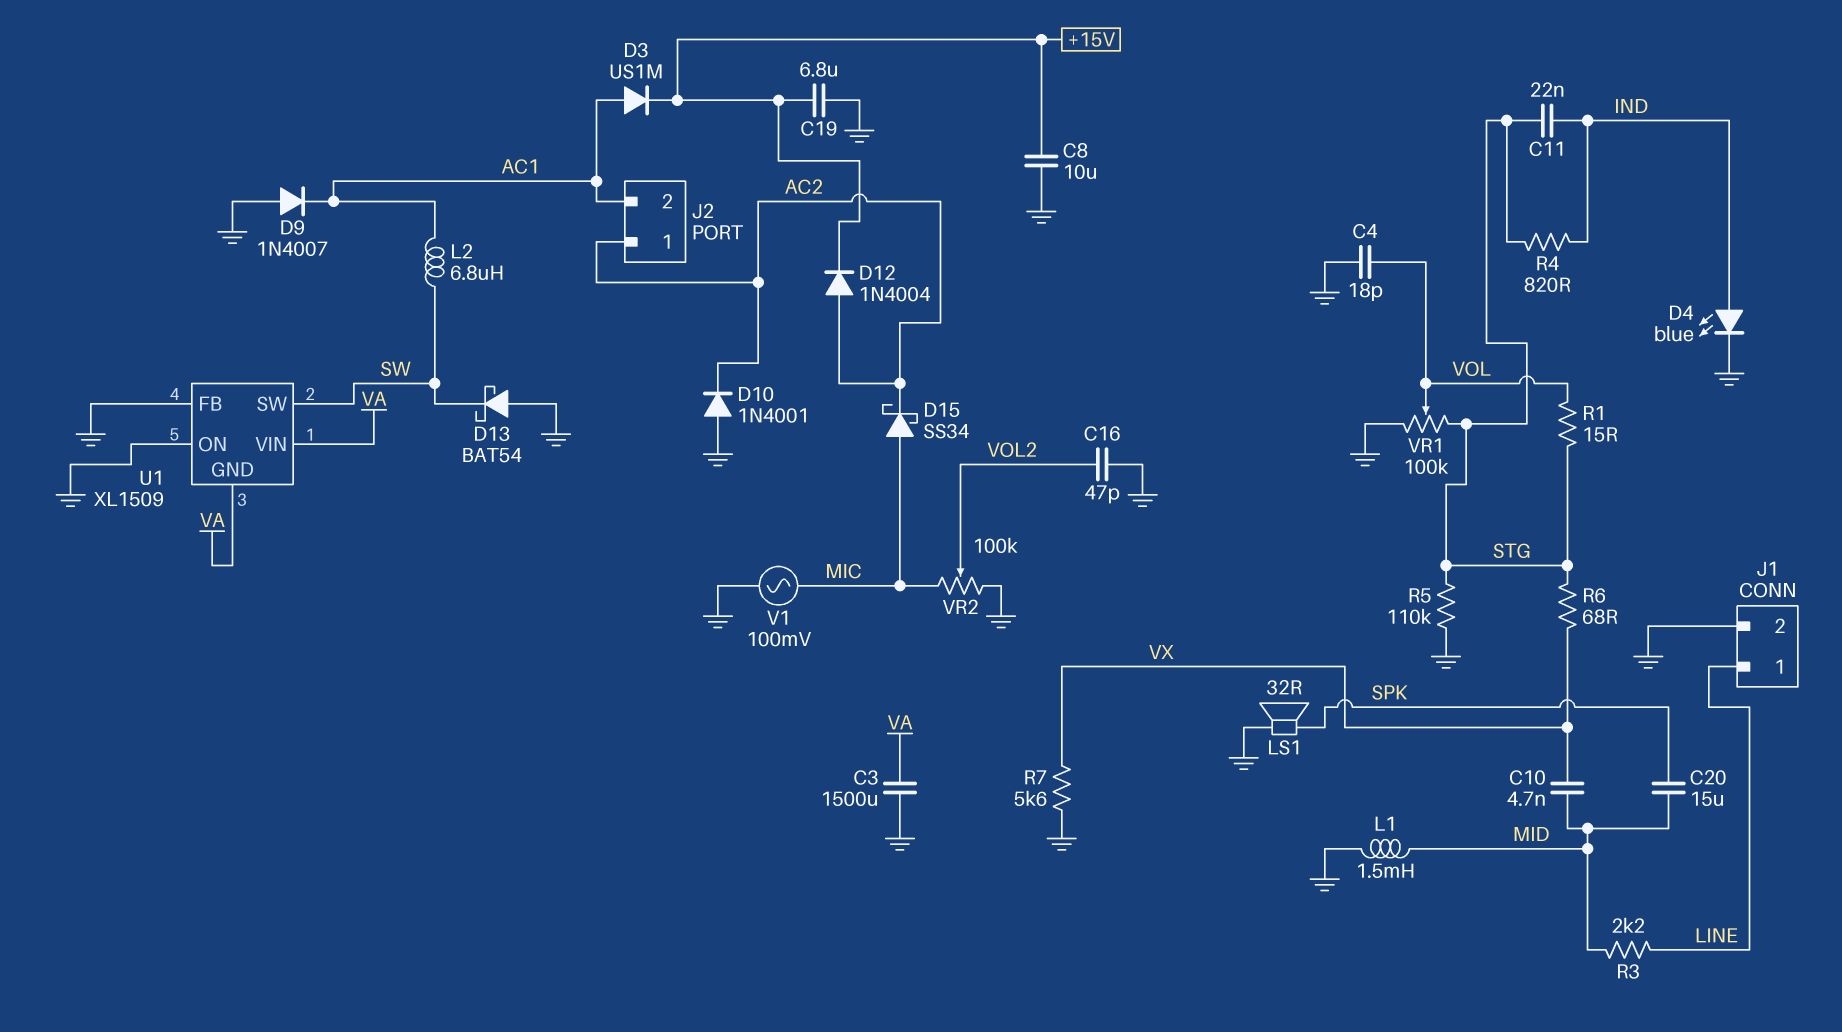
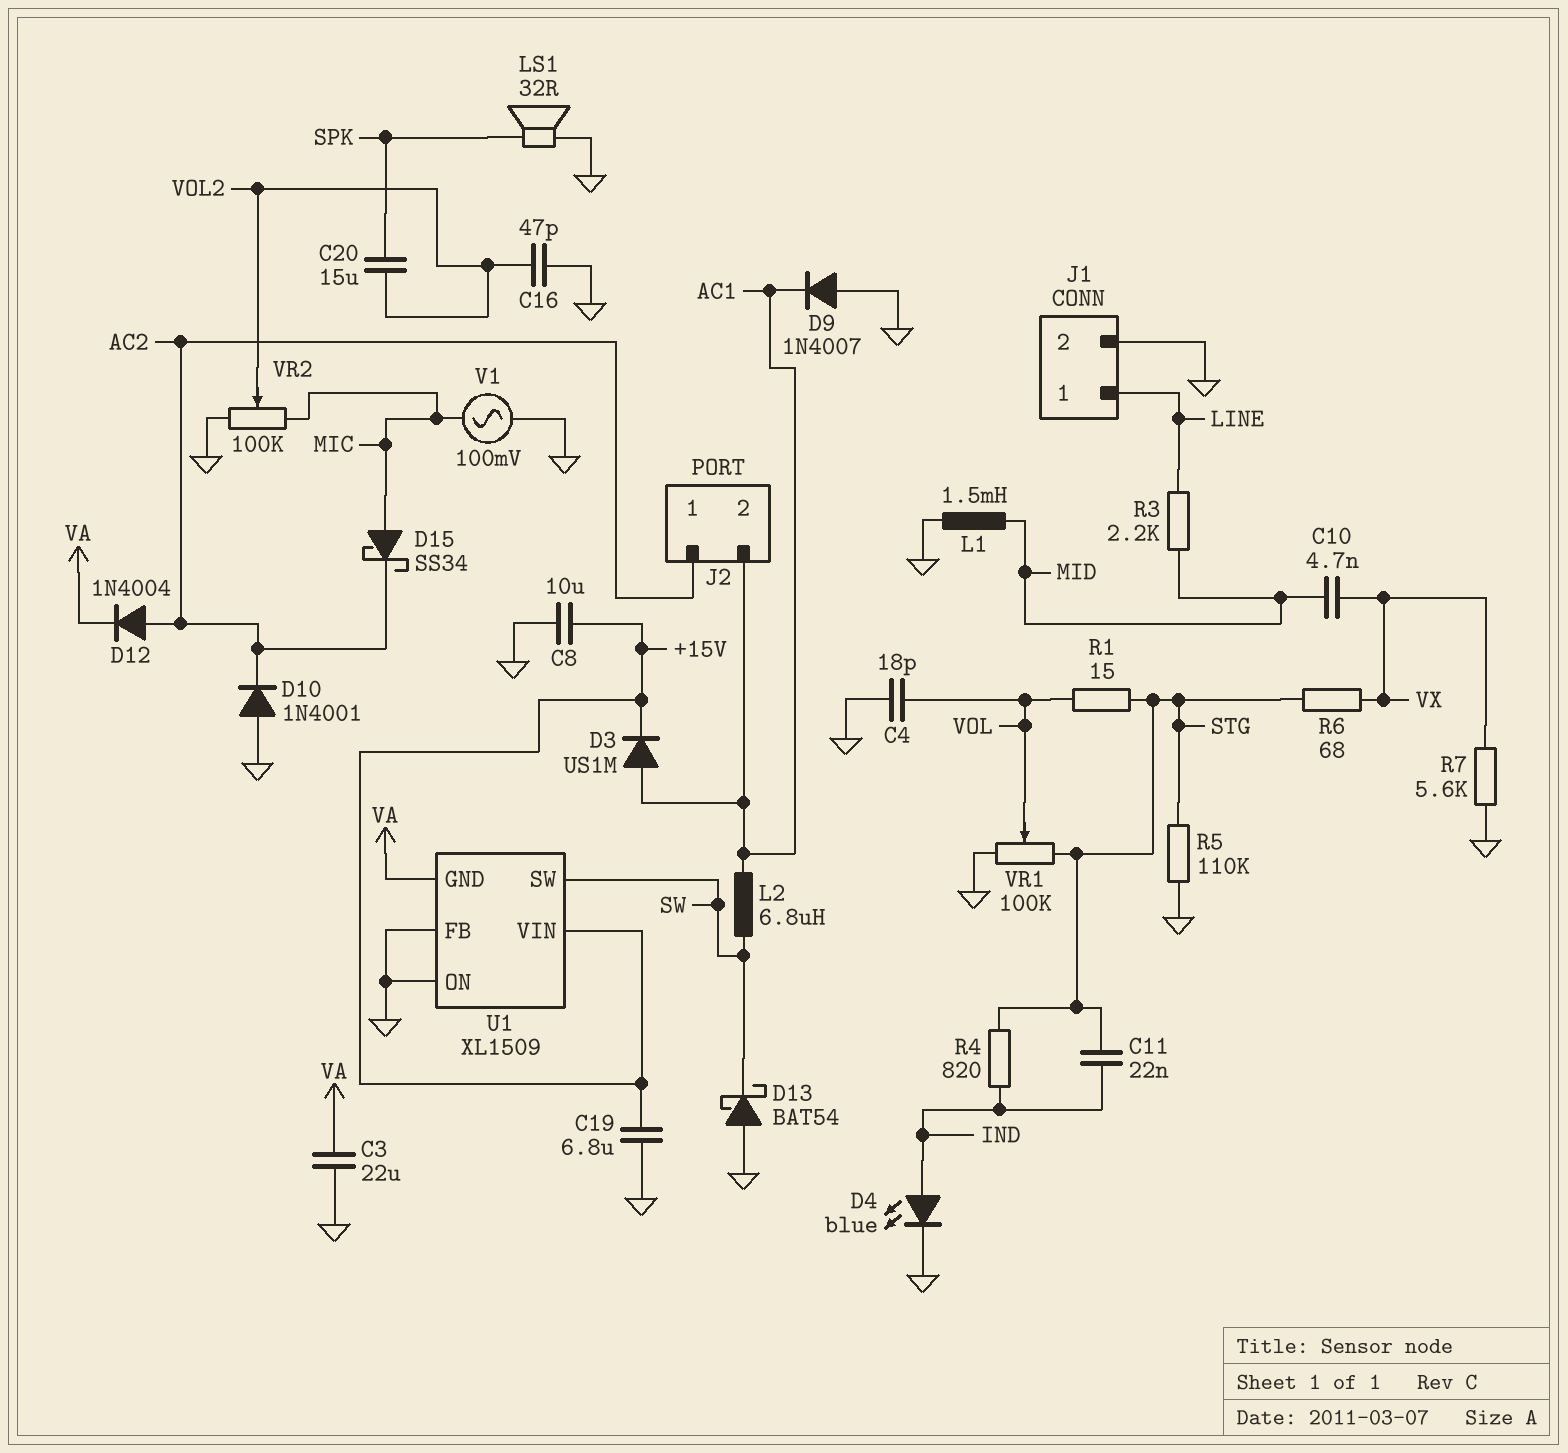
C3: 1500uF (GND, VA) -> 22uF (GND, VA)
C20: 15uF (MID, SPK) -> 15uF (SPK, VOL2)
D12: diode 1N4004 (A AC2, K +15V) -> diode 1N4004 (A AC2, K VA)
U1 pin VIN: VA -> +15V

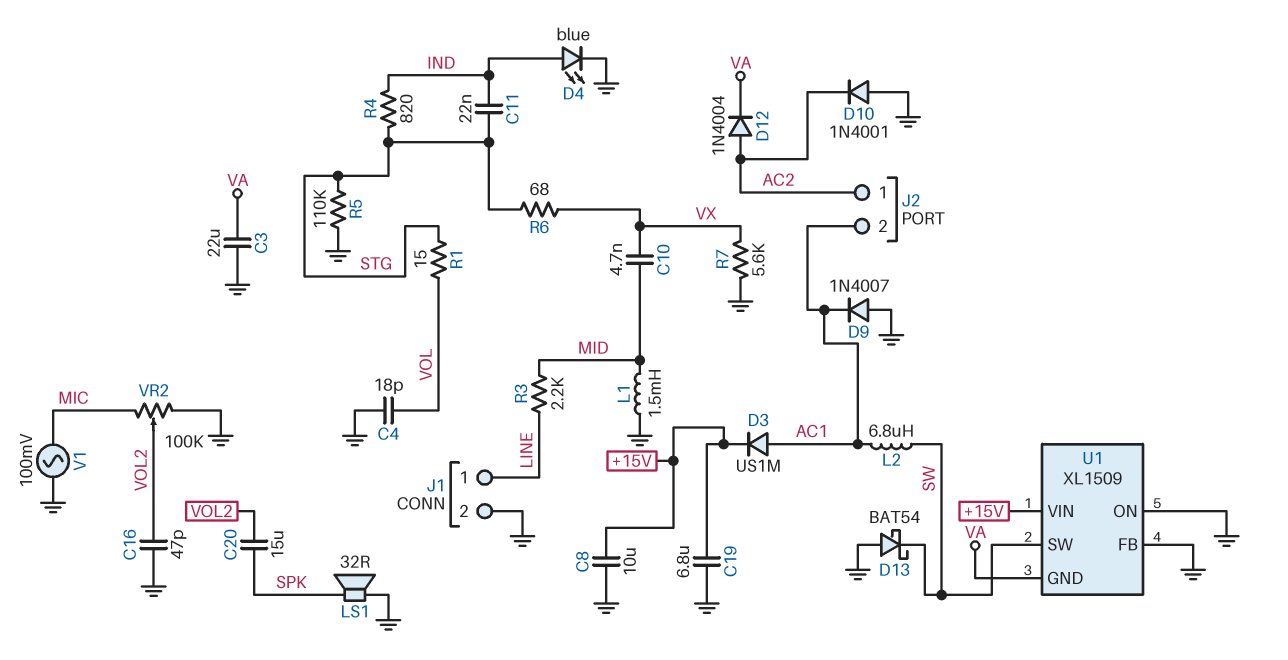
D15: schottky SS34 (A MIC, K AC2) -> none
VR1: 100k (GND, STG, wiper VOL) -> none

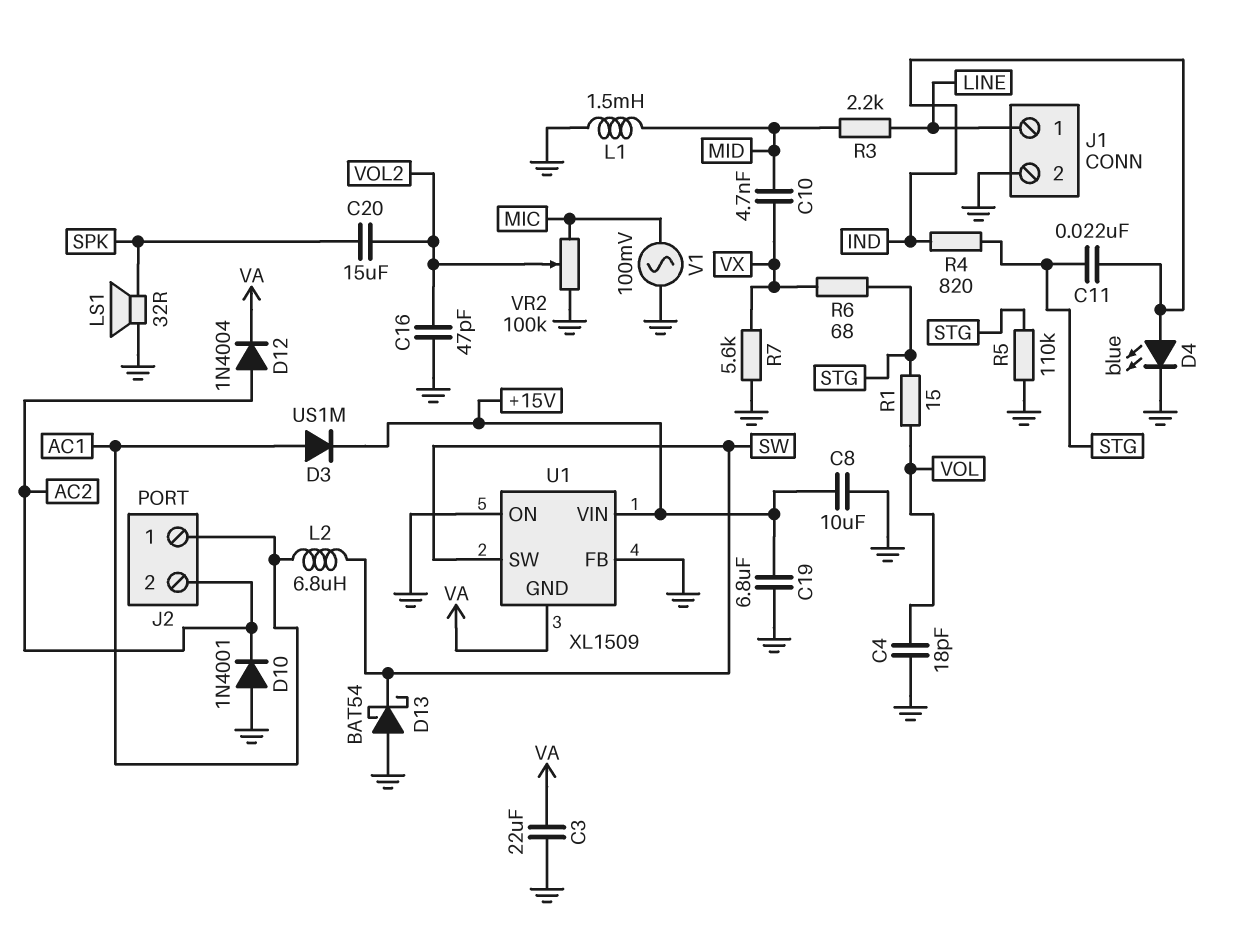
D9: diode 1N4007 (A GND, K AC1) -> none
J2 pin 1: AC2 -> AC1
J2 pin 2: AC1 -> AC2

